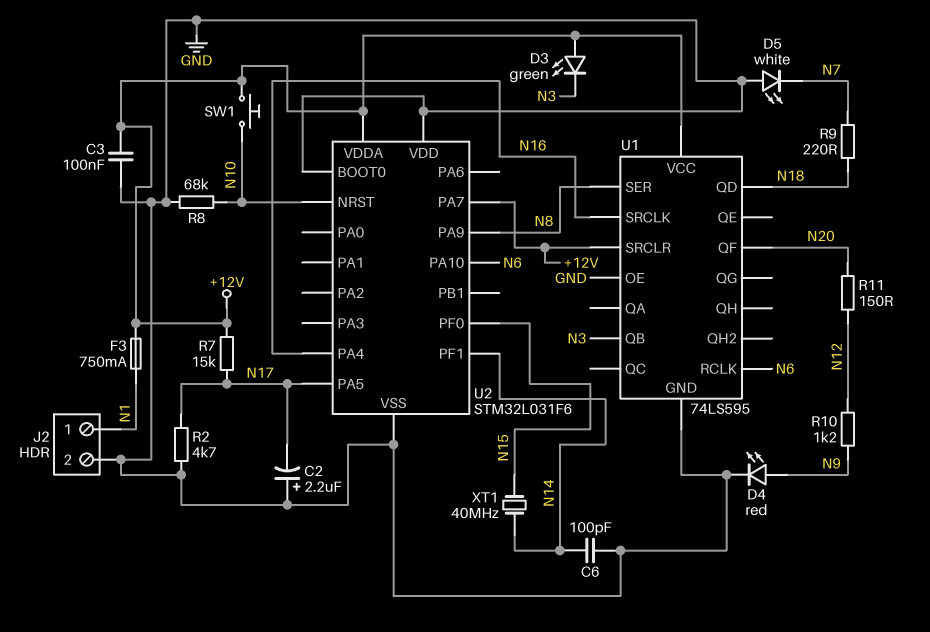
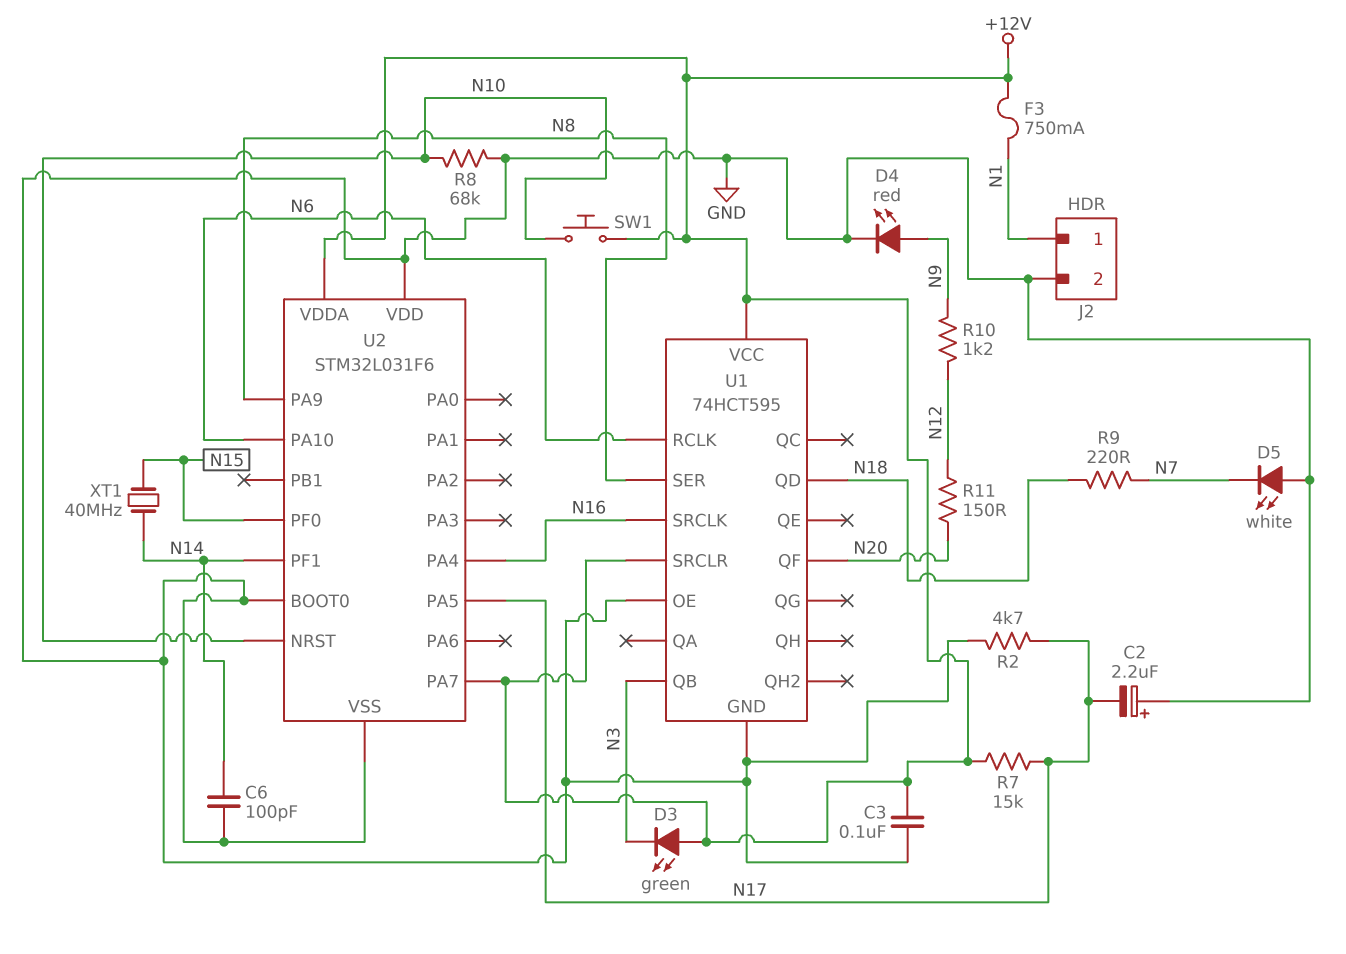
U1: 74LS595 -> 74HCT595

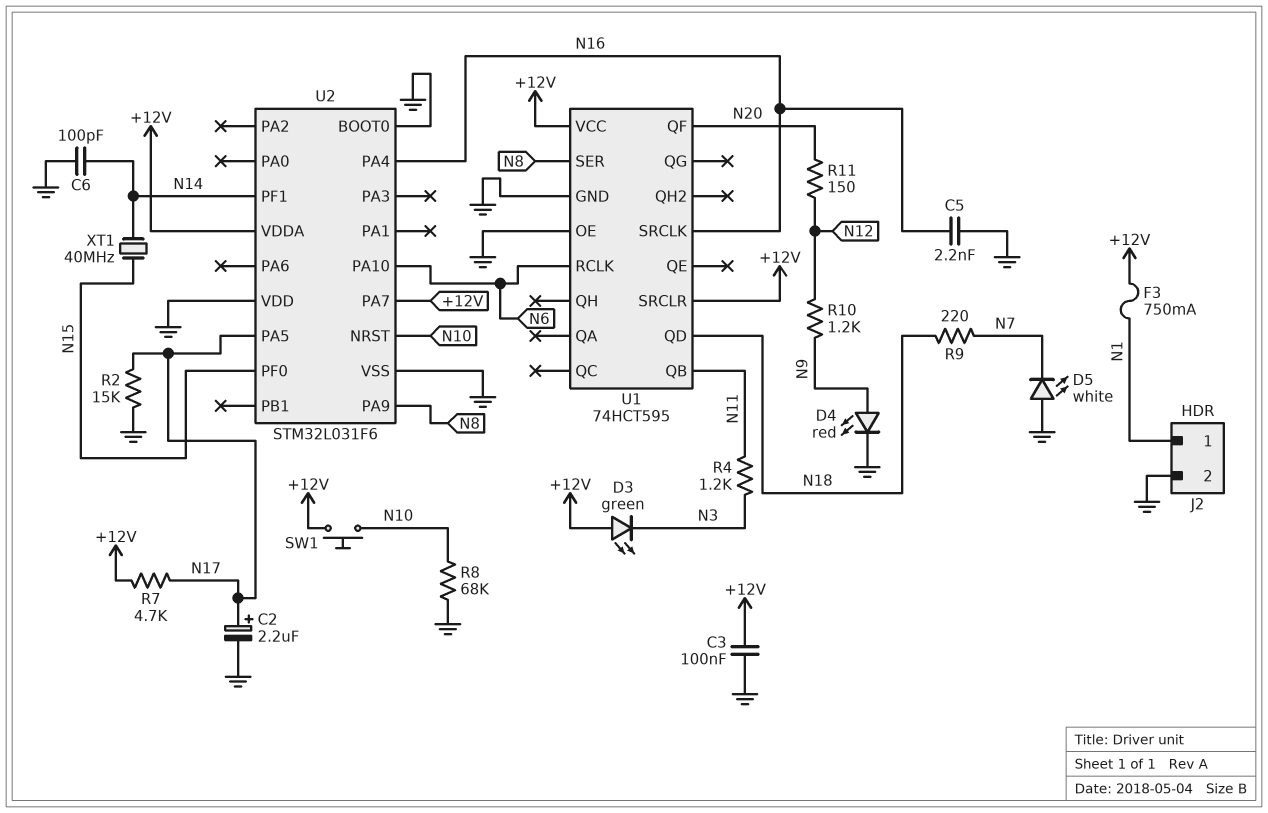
C2: 2.2uF (plus GND, minus N17) -> 2.2uF (plus N17, minus GND)
C5: none -> 2.2nF (GND, N16)
R2: 4.7k (GND, N17) -> 15k (GND, N17)
R4: none -> 1.2k (N3, N11)
R7: 15k (+12V, N17) -> 4.7k (+12V, N17)
U1 pin QB: N3 -> N11

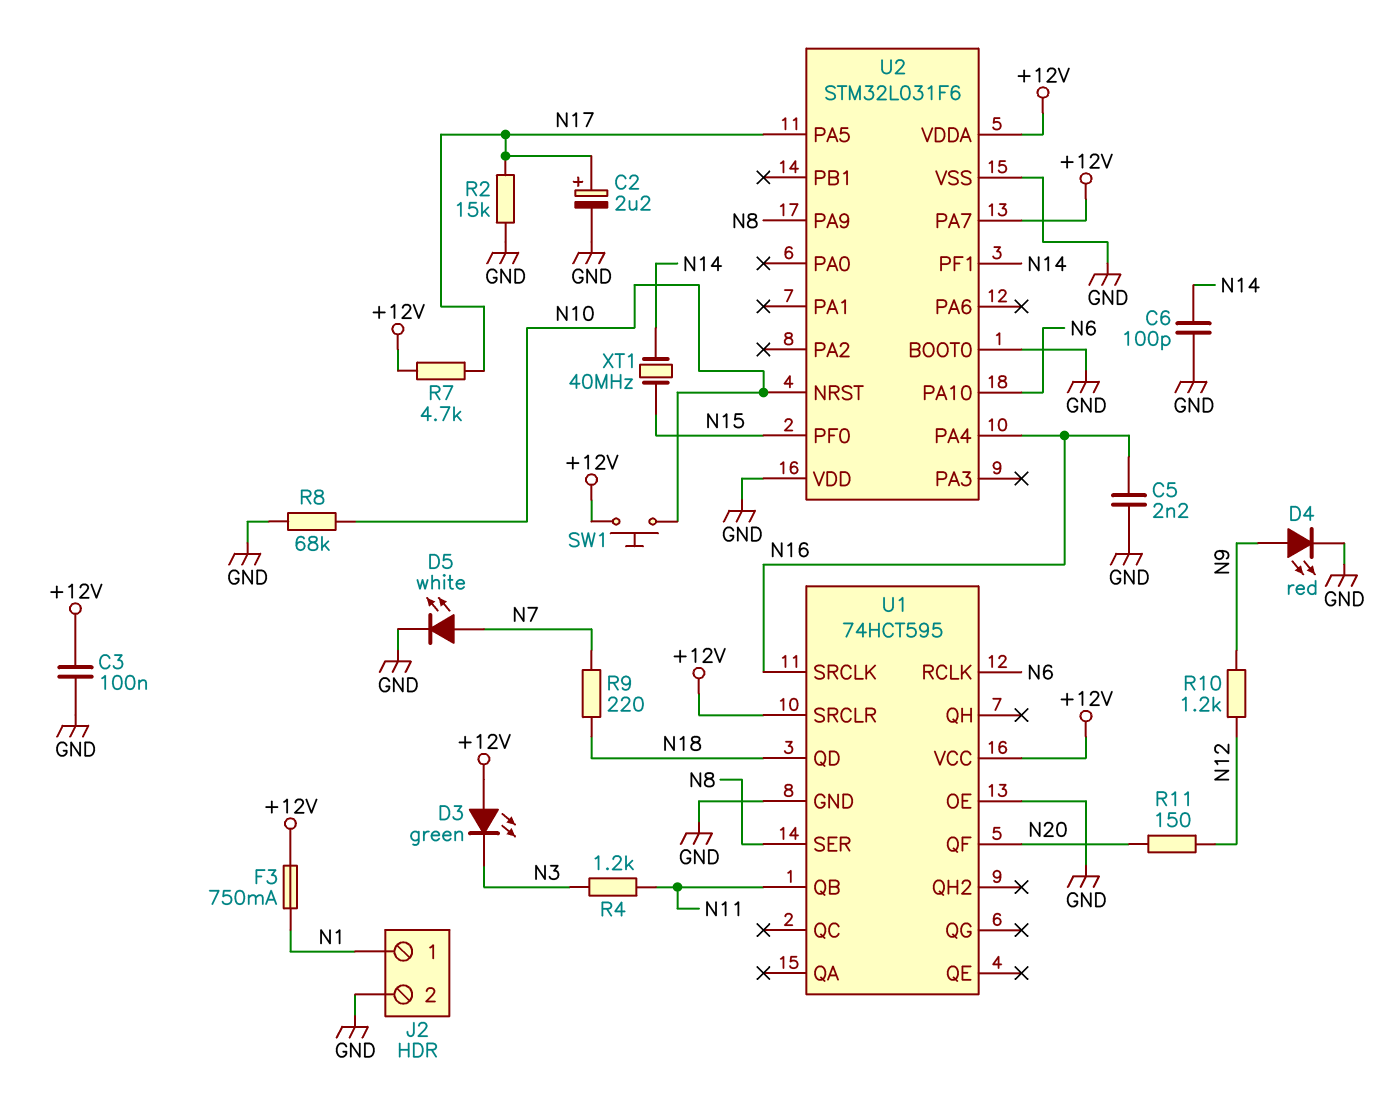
D5: LED white (A GND, K N7) -> LED white (A N7, K GND)

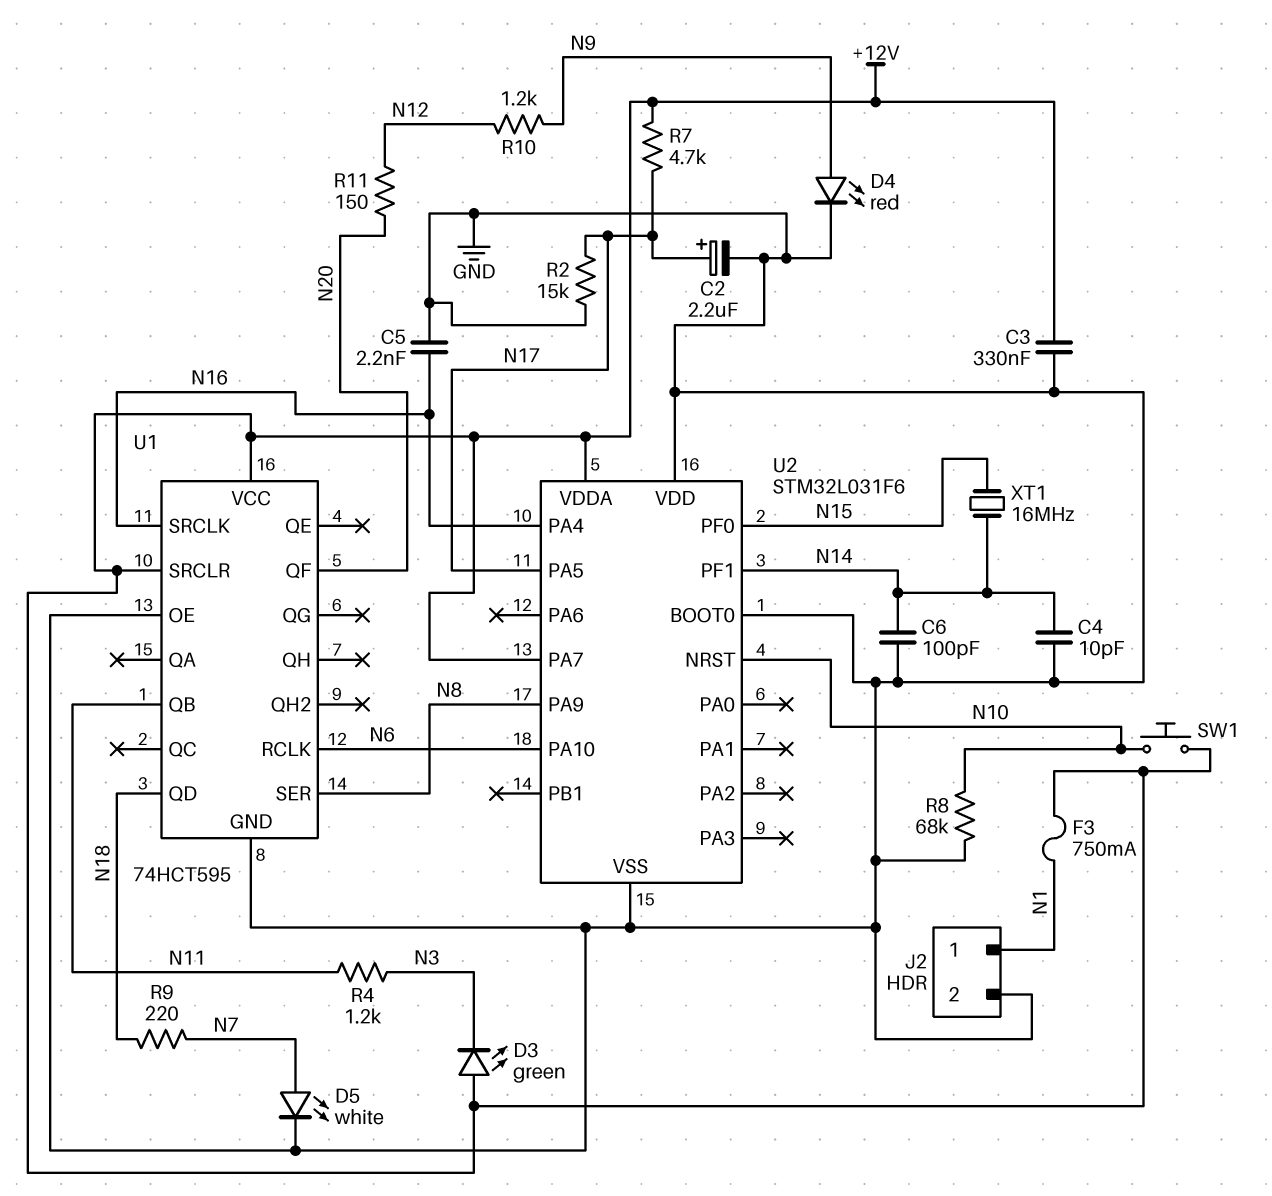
C3: 100nF (+12V, GND) -> 330nF (+12V, GND)
C4: none -> 10pF (GND, N14)
XT1: 40MHz (N14, N15) -> 16MHz (N14, N15)

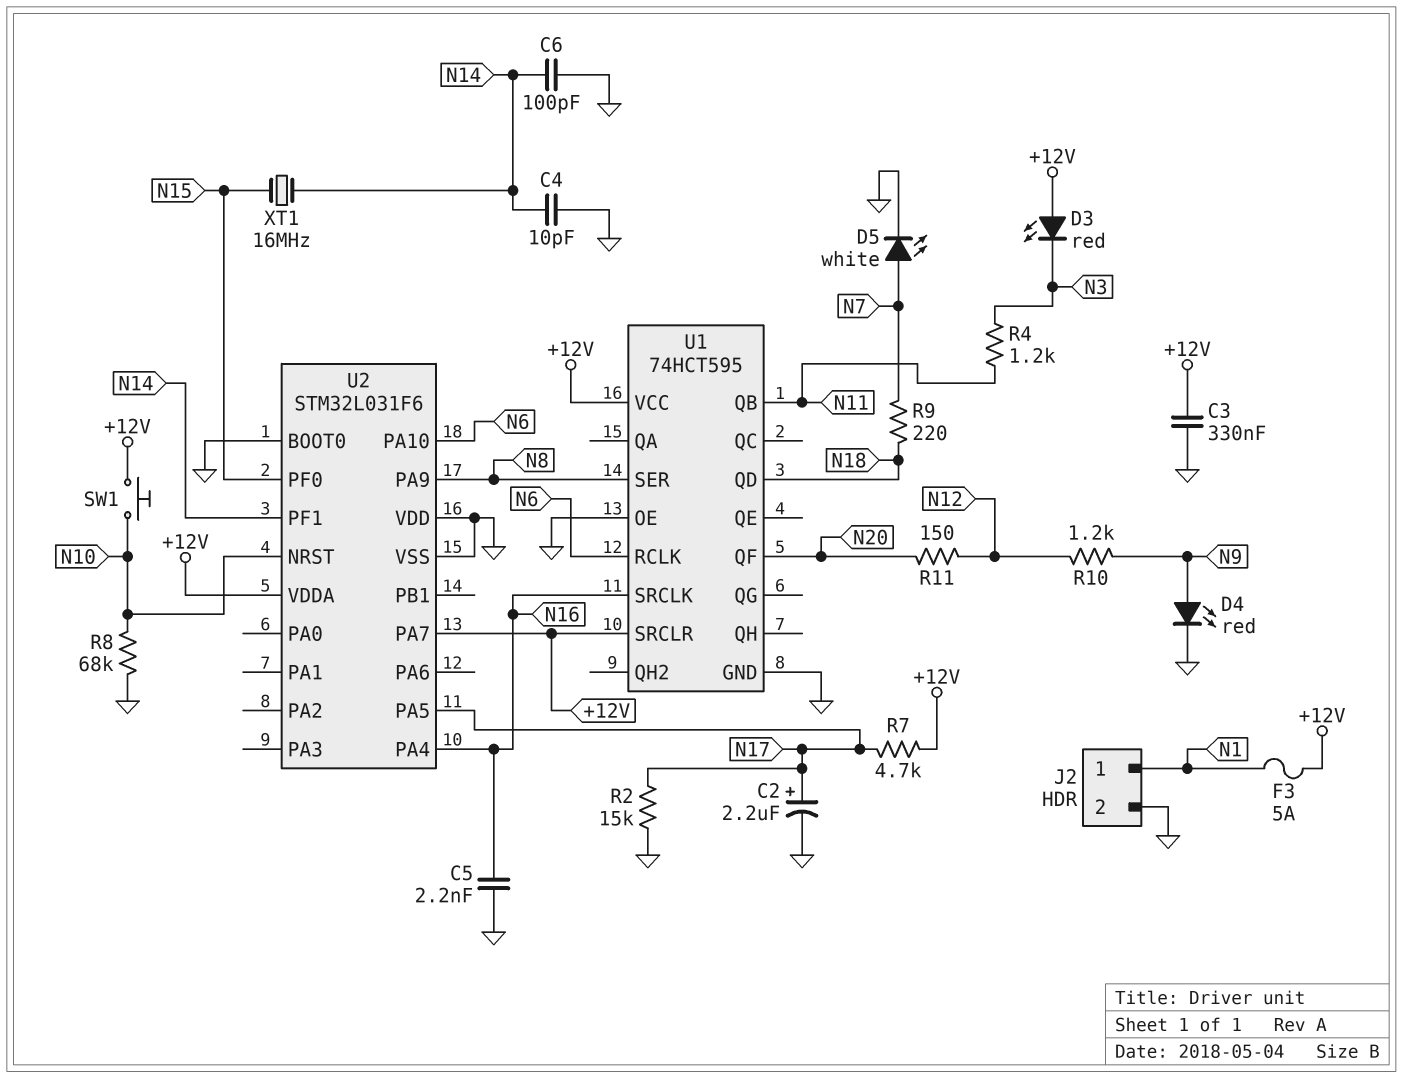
D3: LED green (A +12V, K N3) -> LED red (A +12V, K N3)
F3: 750mA (+12V, N1) -> 5A (+12V, N1)

